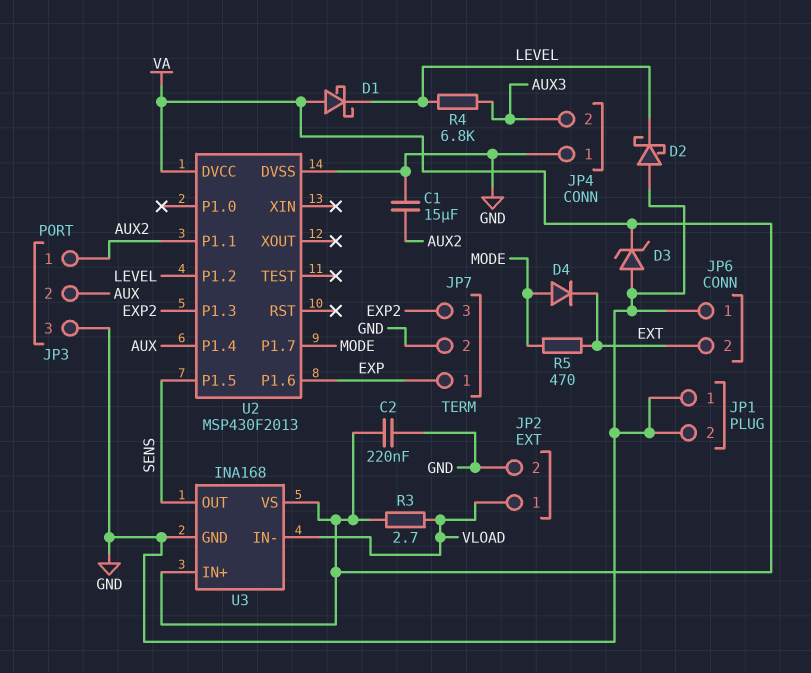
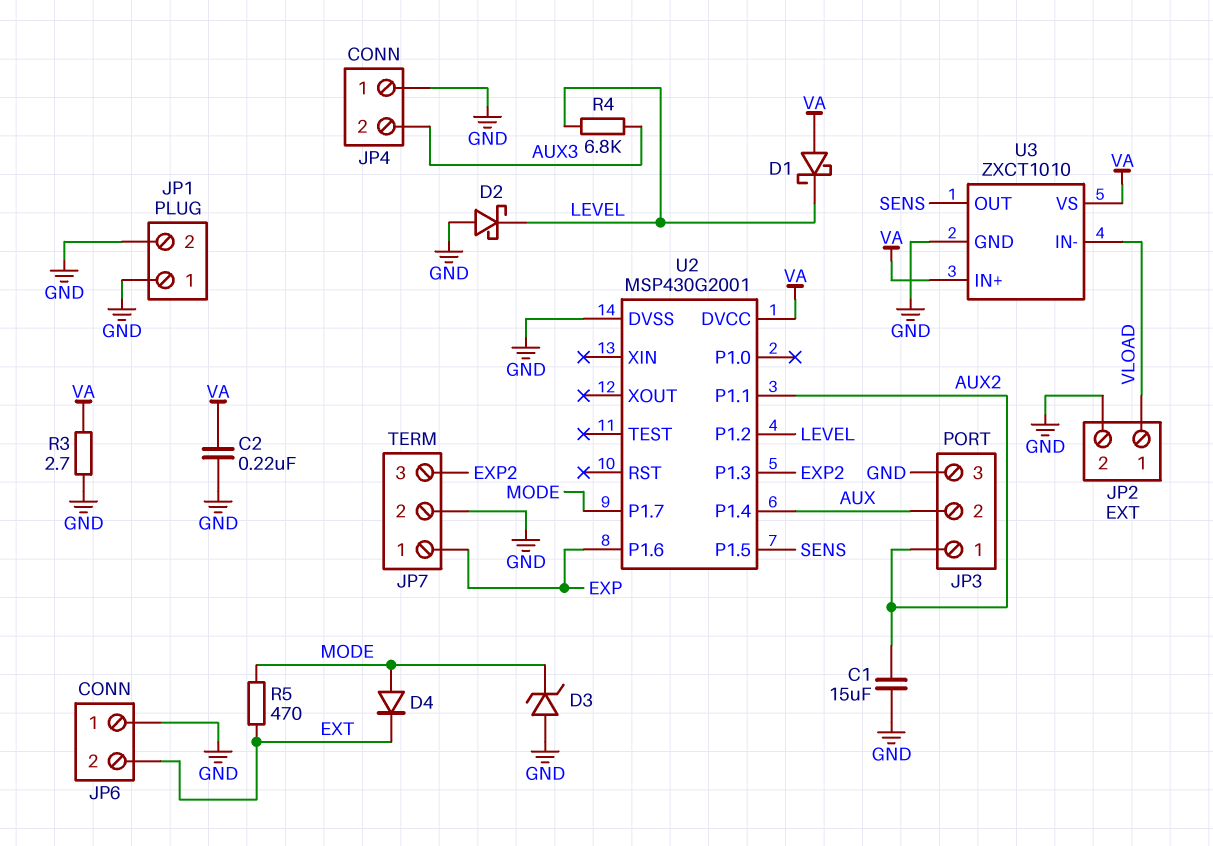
D3: zener (A GND, K VA) -> zener (A GND, K MODE)
R3: 2.7 (VA, VLOAD) -> 2.7 (GND, VA)
U2: MSP430F2013 -> MSP430G2001
U3: INA168 -> ZXCT1010

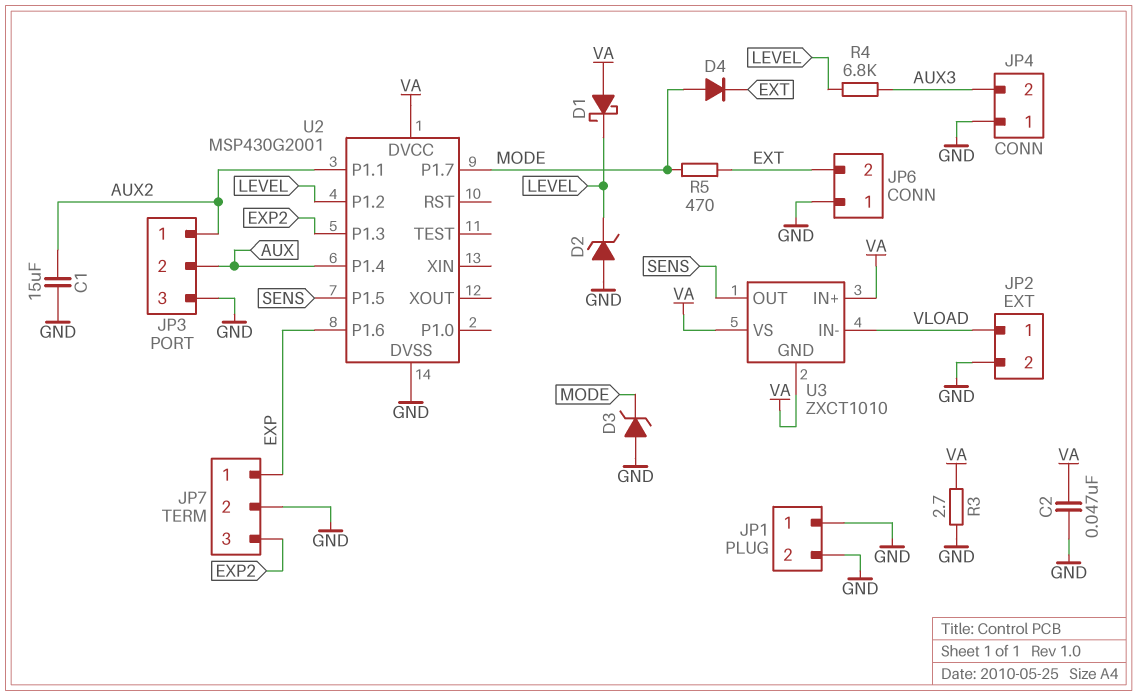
C2: 220nF (GND, VA) -> 47nF (GND, VA)
D2: schottky (A GND, K LEVEL) -> zener (A GND, K LEVEL)
U3 pin GND: GND -> VA

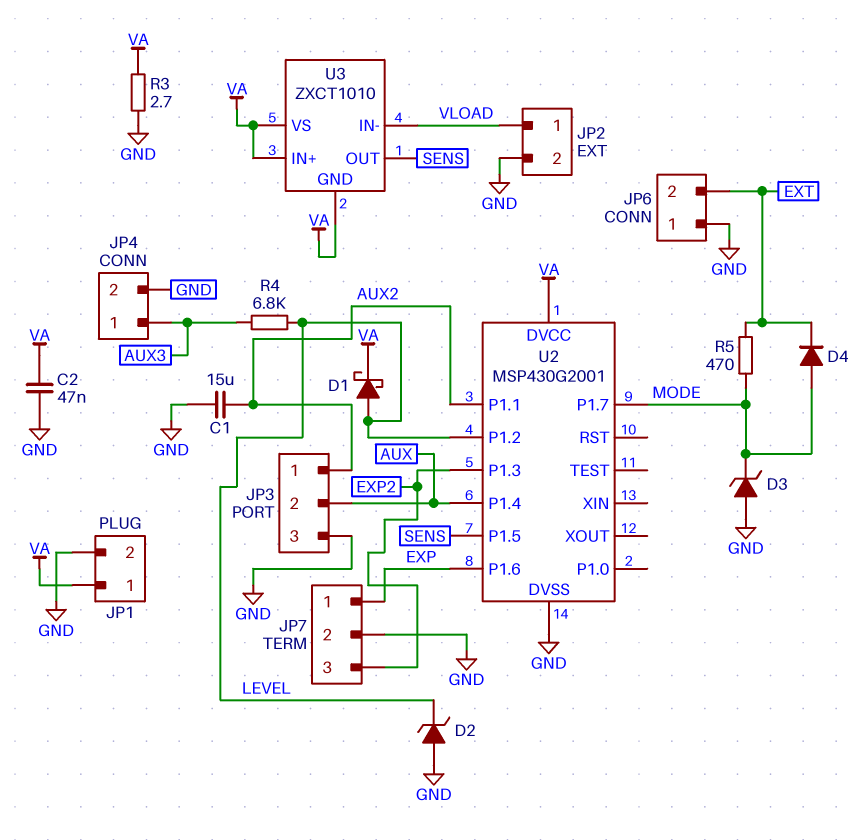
D1: schottky (A VA, K LEVEL) -> schottky (A LEVEL, K VA)
JP1 pin 1: GND -> VA
JP4 pin 1: GND -> AUX3
JP4 pin 2: AUX3 -> GND

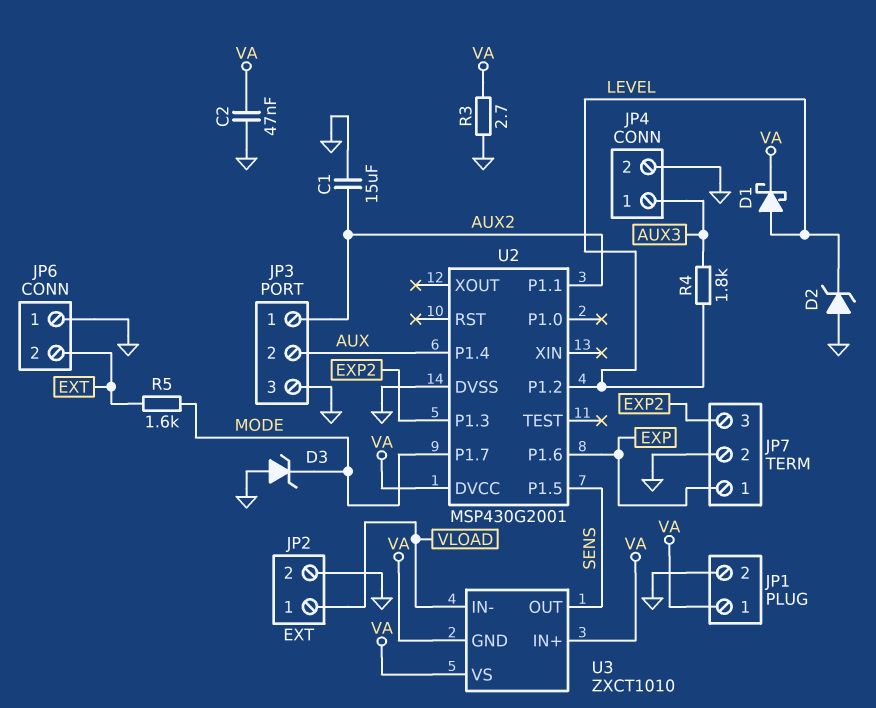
D4: diode (A MODE, K EXT) -> none
R4: 6.8k (AUX3, LEVEL) -> 1.8k (AUX3, LEVEL)
R5: 470 (EXT, MODE) -> 1.6k (EXT, MODE)

